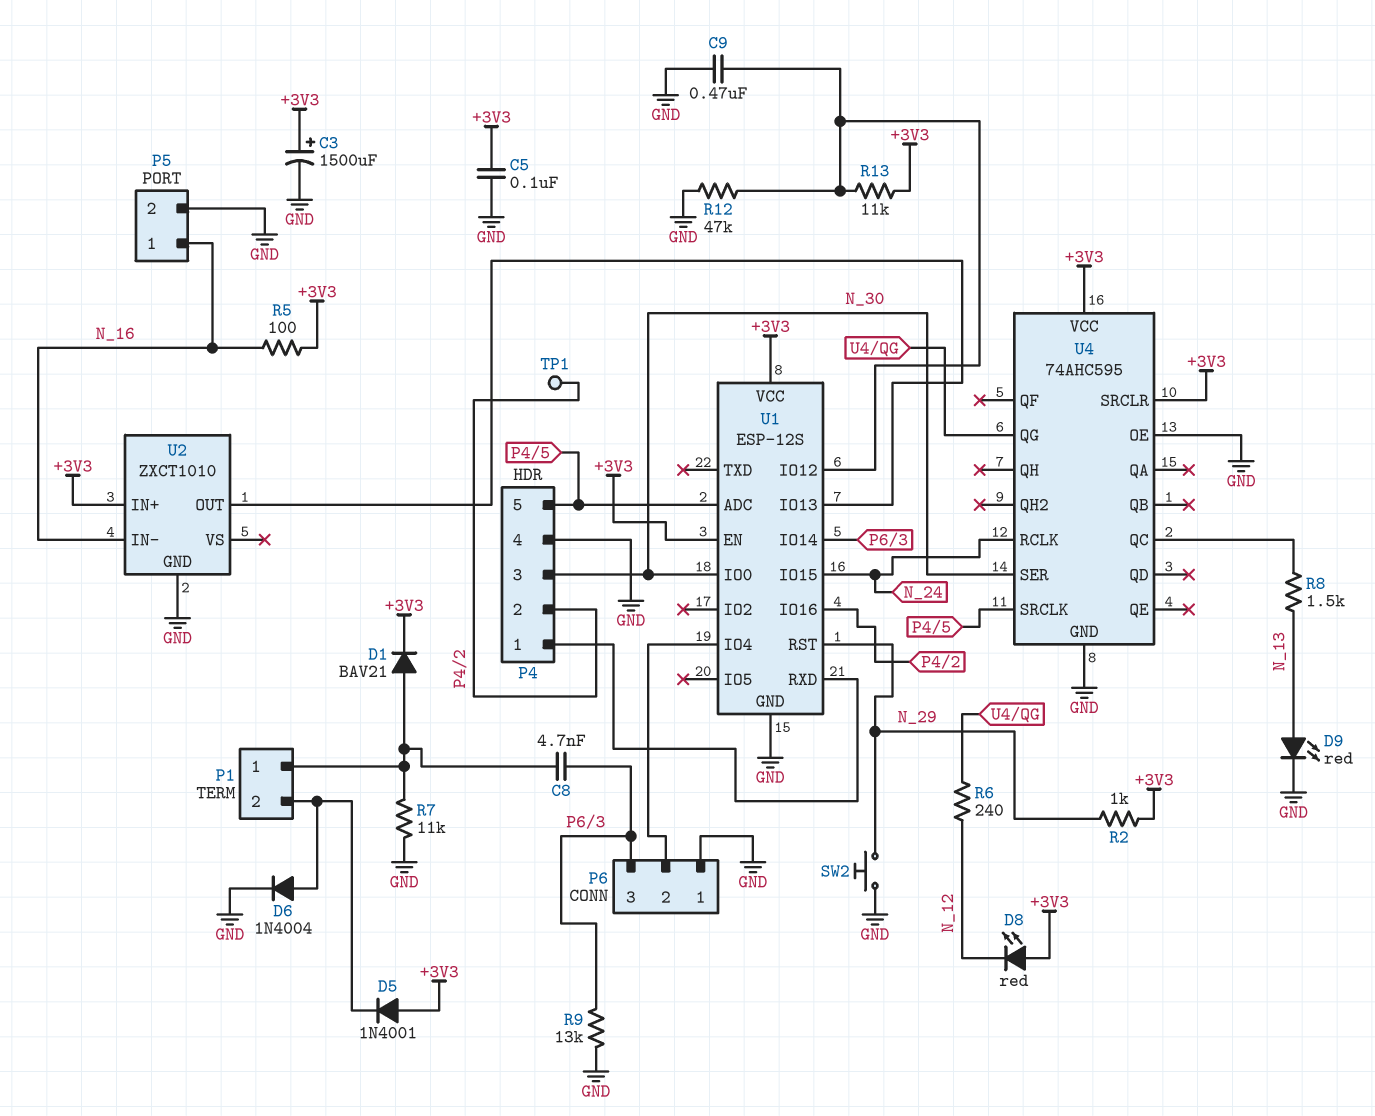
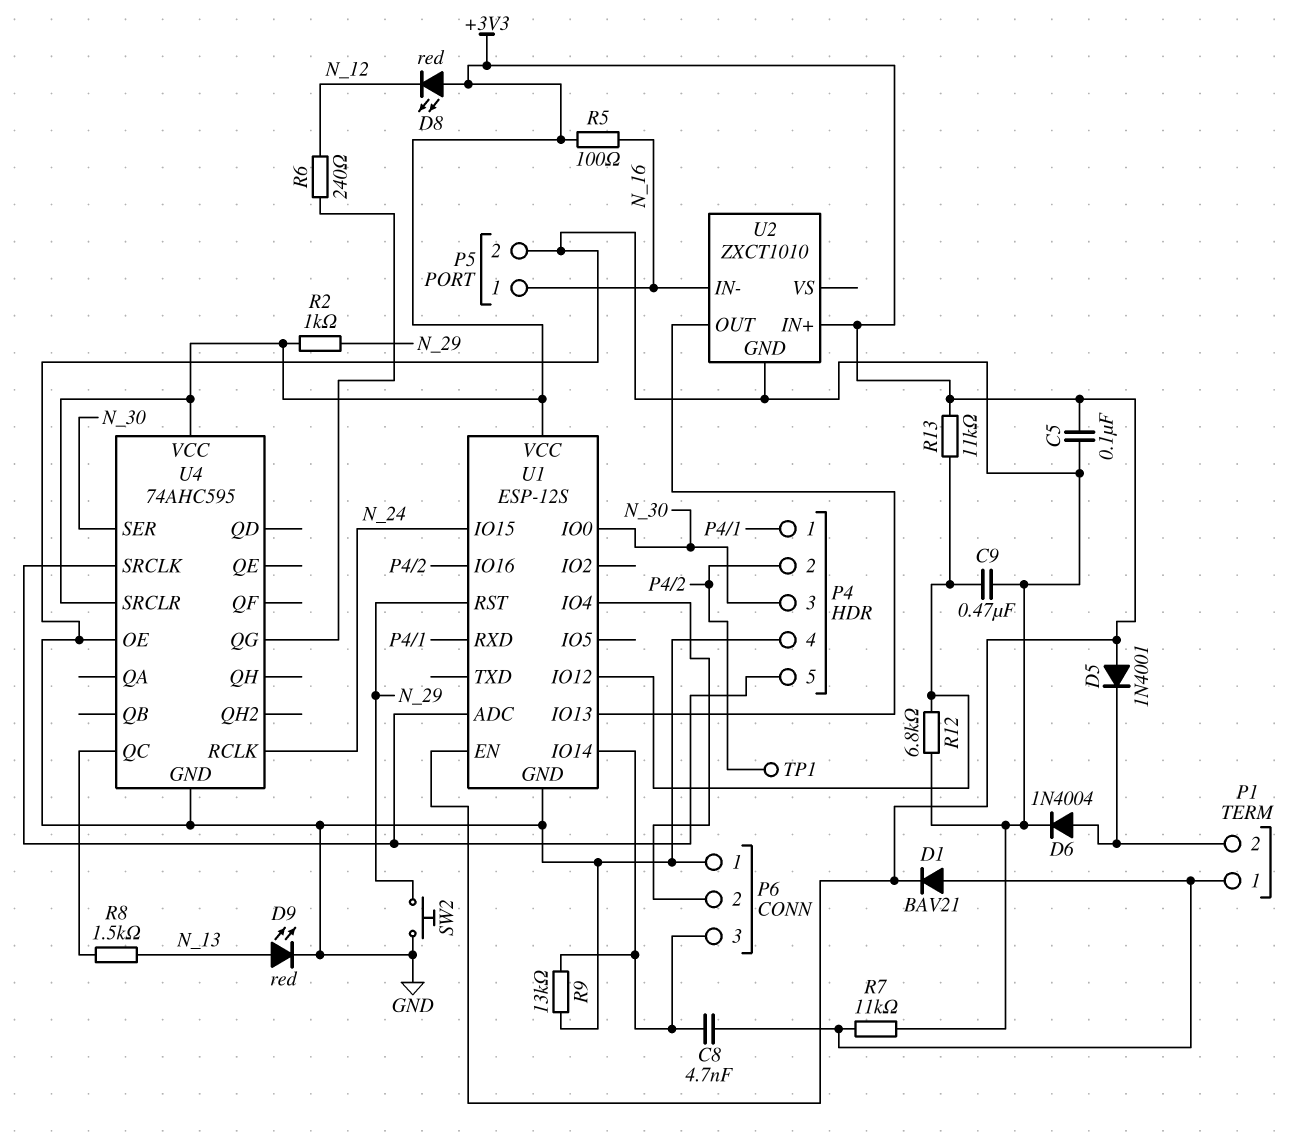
C3: 1500uF (plus +3V3, minus GND) -> none
R12: 47k (GND, U1/IO12) -> 6.8k (GND, U1/IO12)

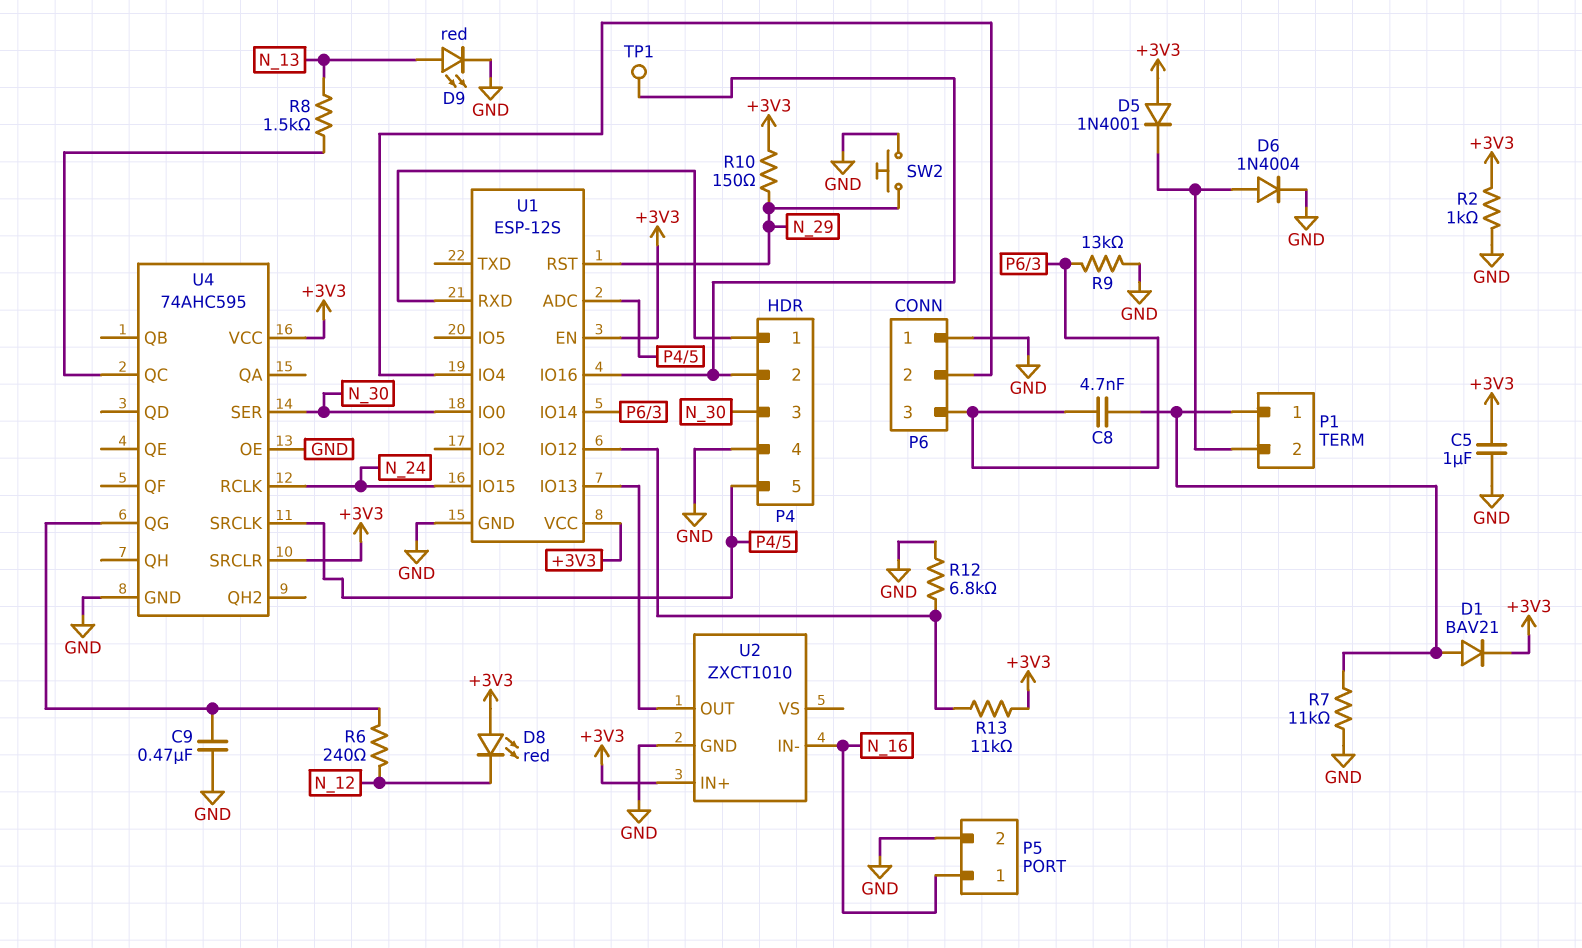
C5: 100nF (+3V3, GND) -> 1uF (+3V3, GND)
C9: 470nF (GND, U1/IO12) -> 470nF (GND, U4/QG)
R2: 1k (+3V3, N_29) -> 1k (+3V3, GND)
R5: 100 (+3V3, N_16) -> none
R10: none -> 150 (+3V3, N_29)

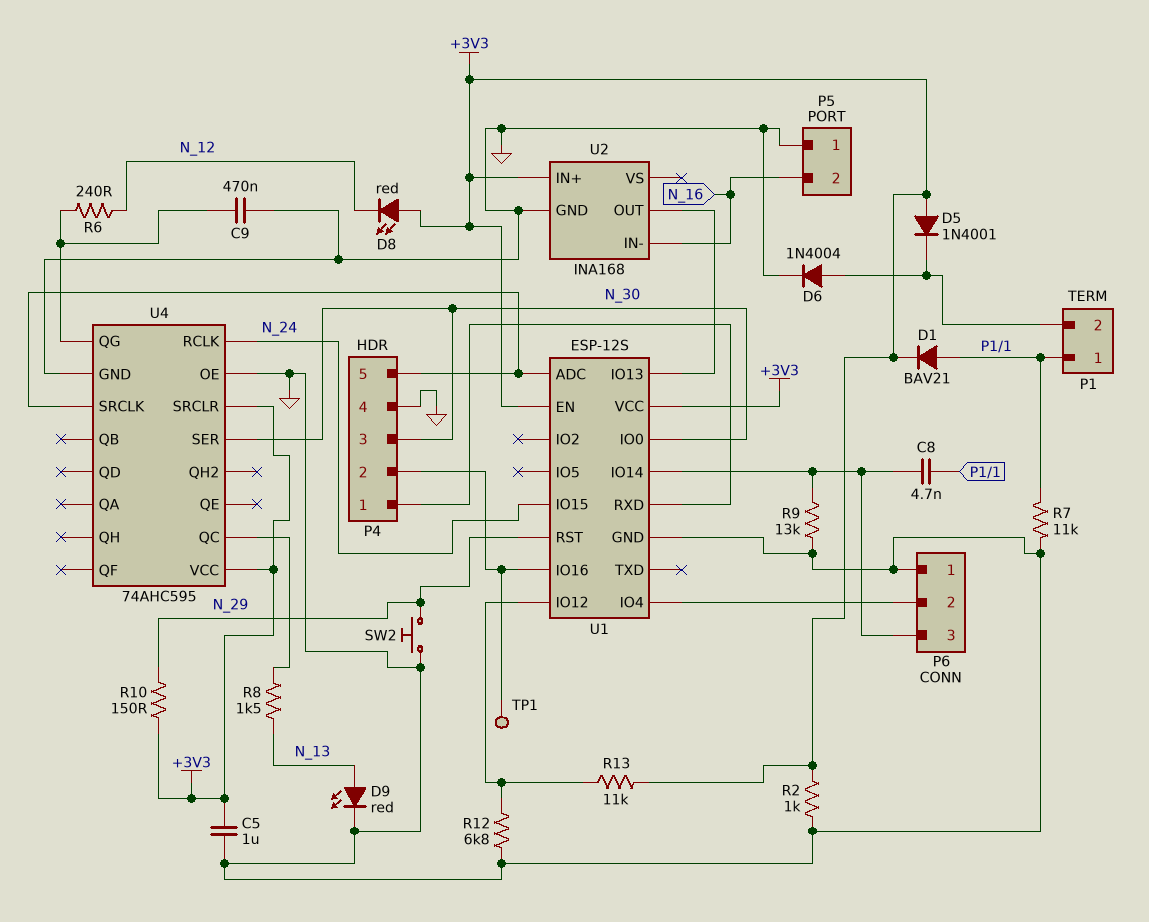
P5 pin 1: N_16 -> GND
P5 pin 2: GND -> N_16
U2: ZXCT1010 -> INA168

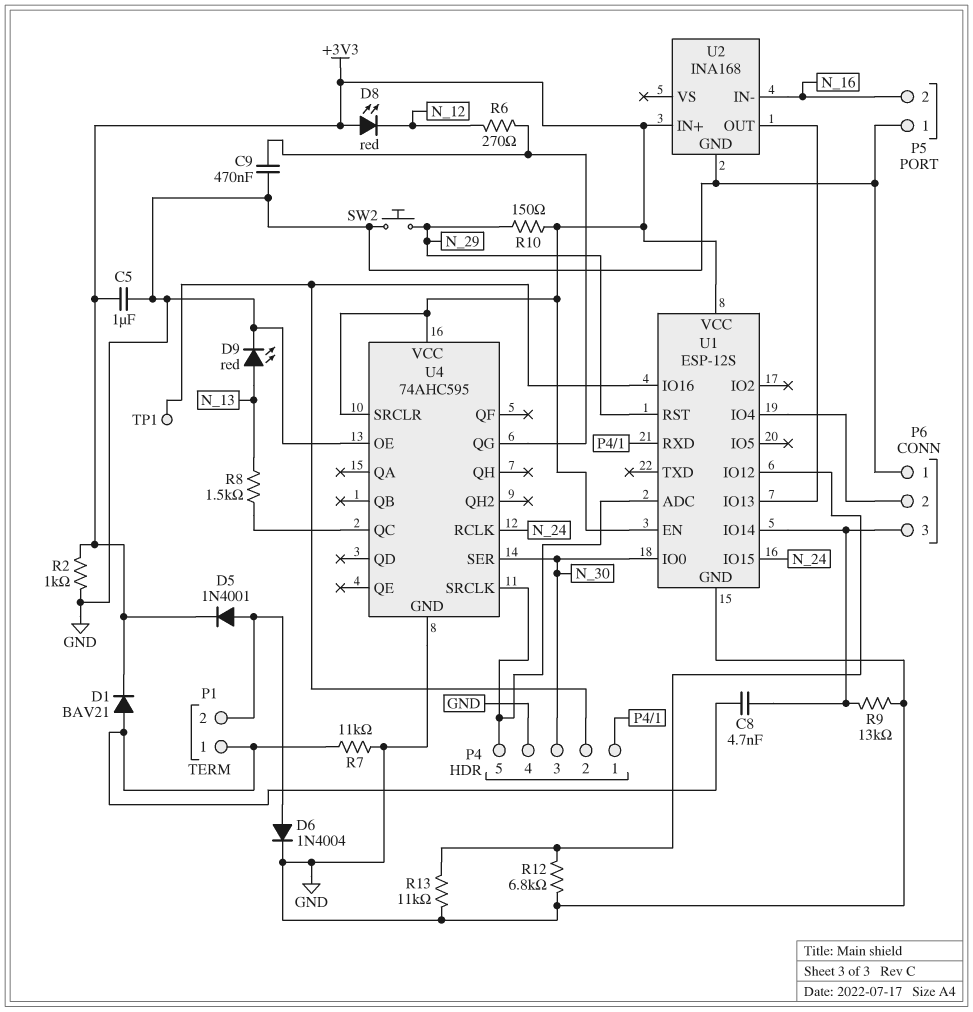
D5: diode 1N4001 (A +3V3, K P1/2) -> diode 1N4001 (A P1/2, K +3V3)
R6: 240 (N_12, U4/QG) -> 270 (N_12, U4/QG)
R13: 11k (+3V3, U1/IO12) -> 11k (GND, U1/IO12)

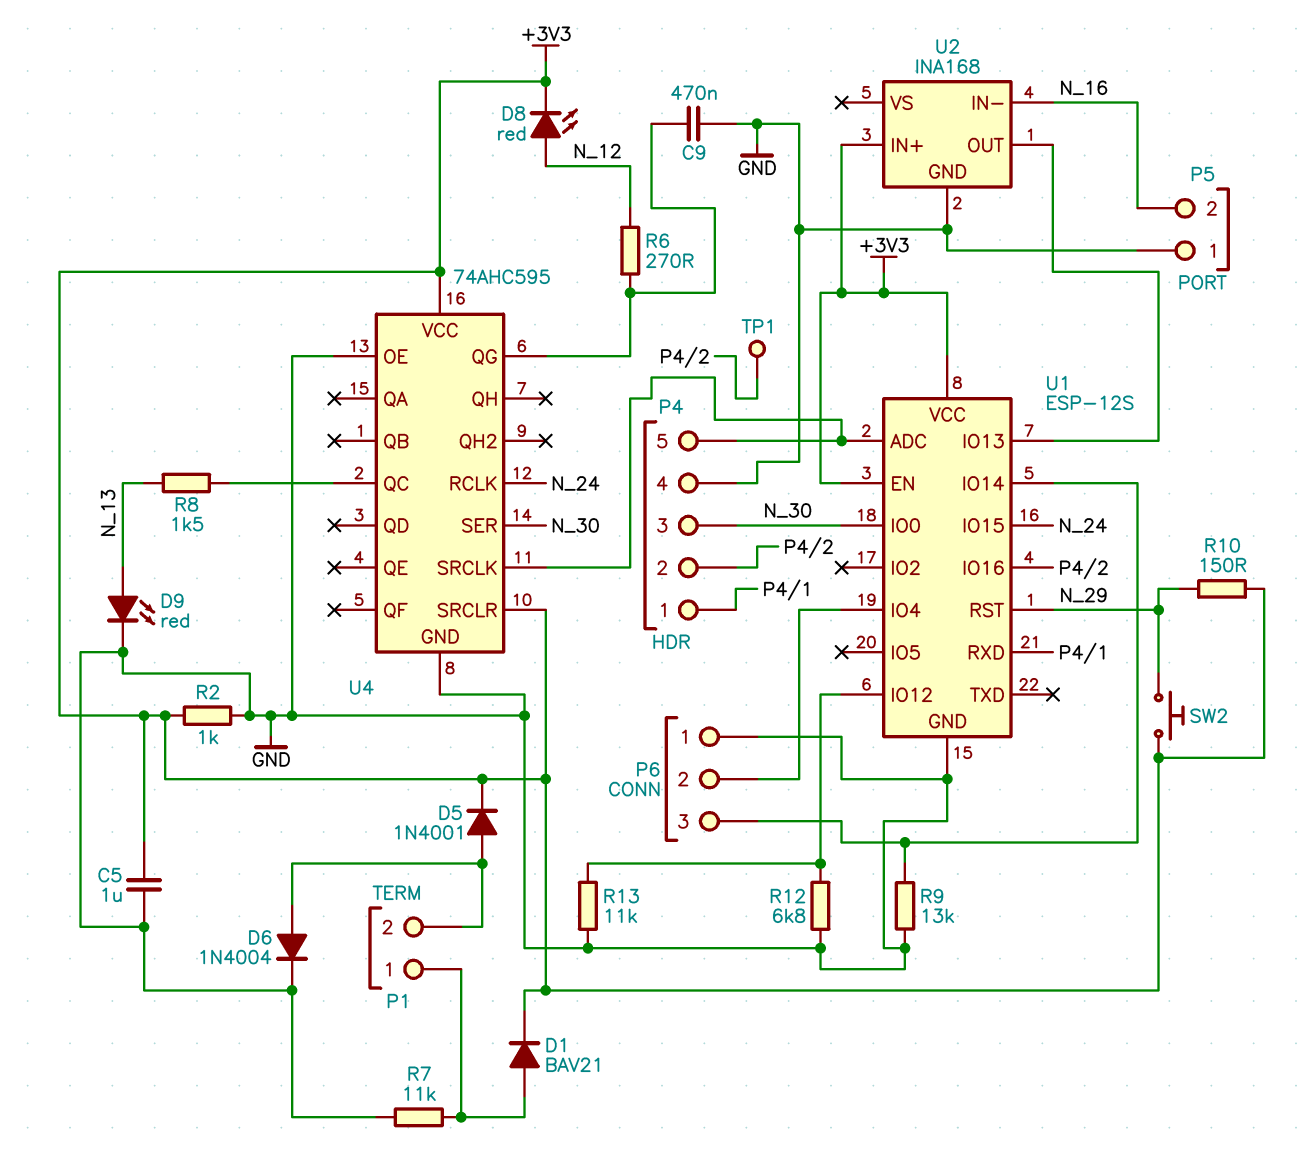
C8: 4.7nF (P1/1, P6/3) -> none
D8: LED red (A +3V3, K N_12) -> LED red (A N_12, K +3V3)
SW2: button (GND, N_29) -> button (+3V3, N_29)

